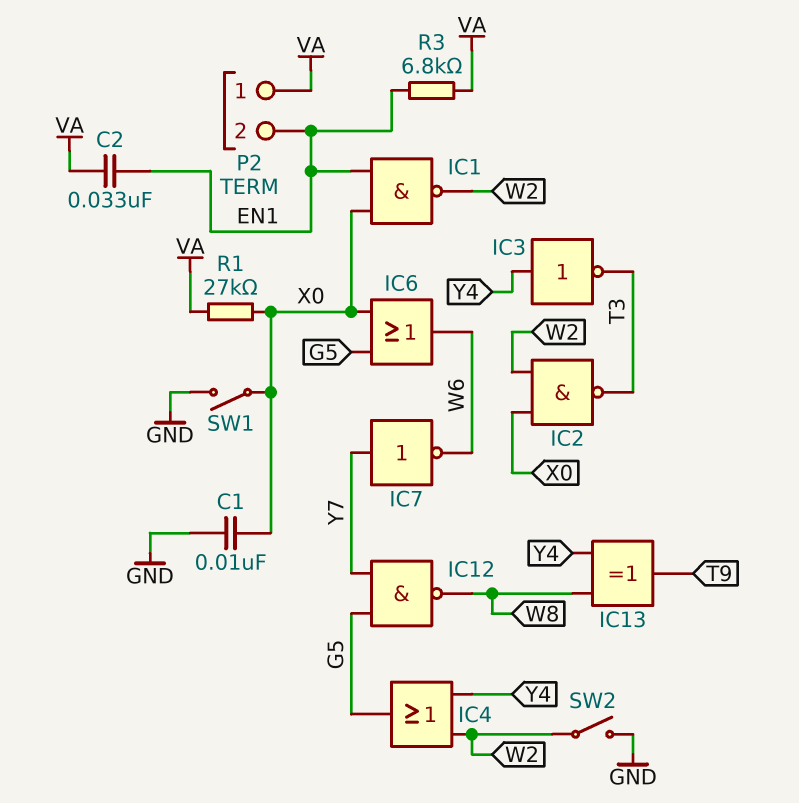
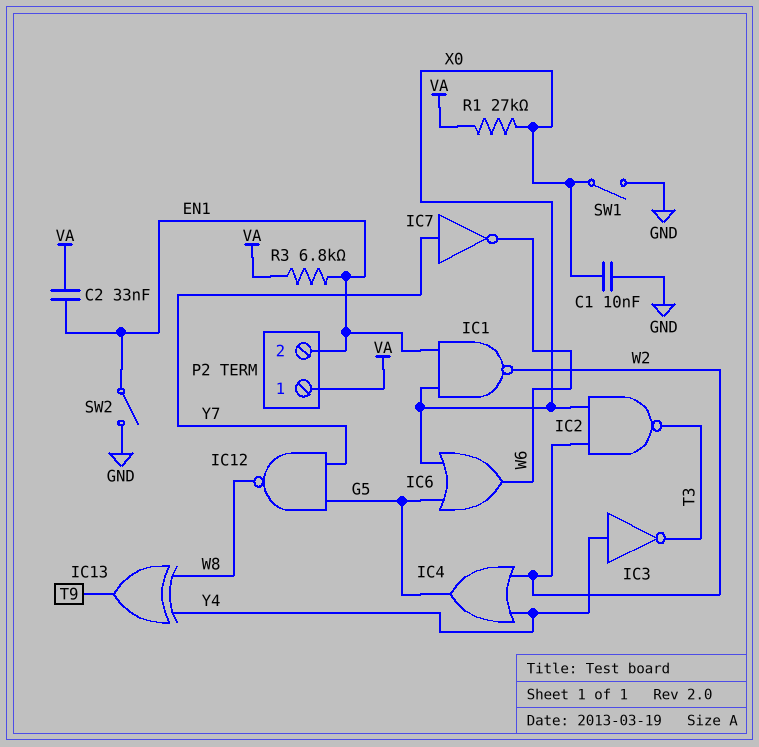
SW2: switch (GND, W2) -> switch (EN1, GND)

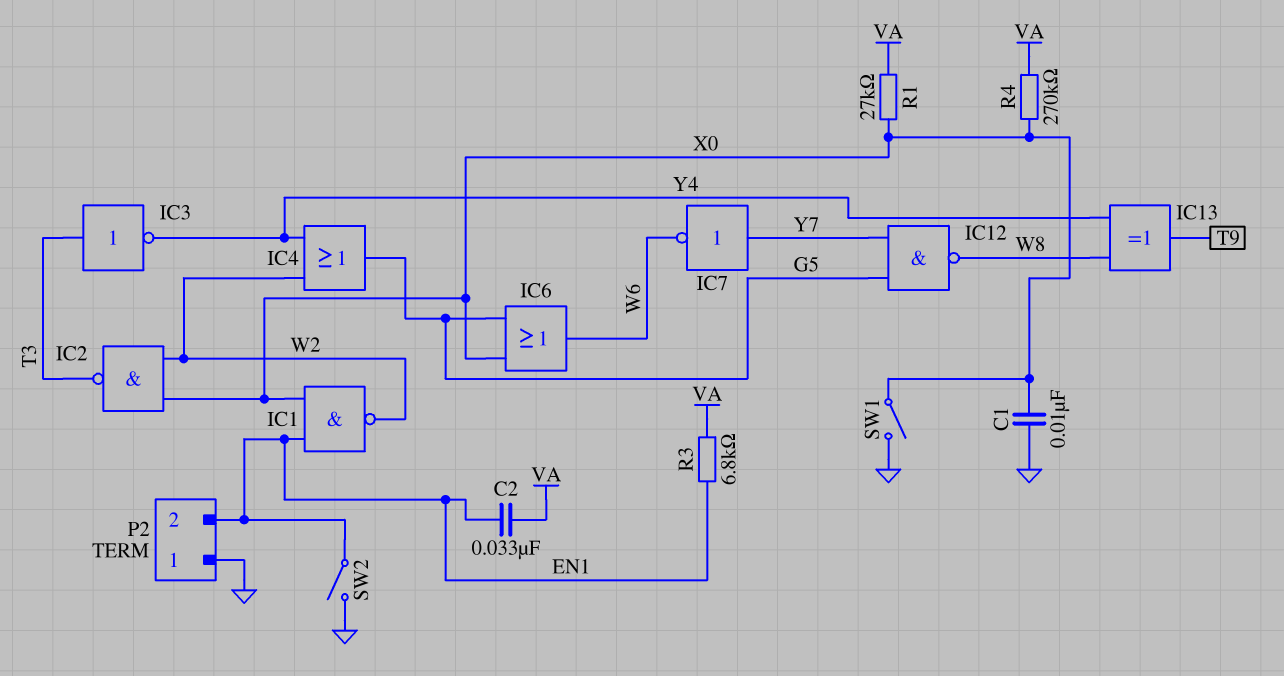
IC3: NOT (in Y4, out T3) -> NOT (in T3, out Y4)
P2 pin 1: VA -> GND
R4: none -> 270k (VA, X0)

